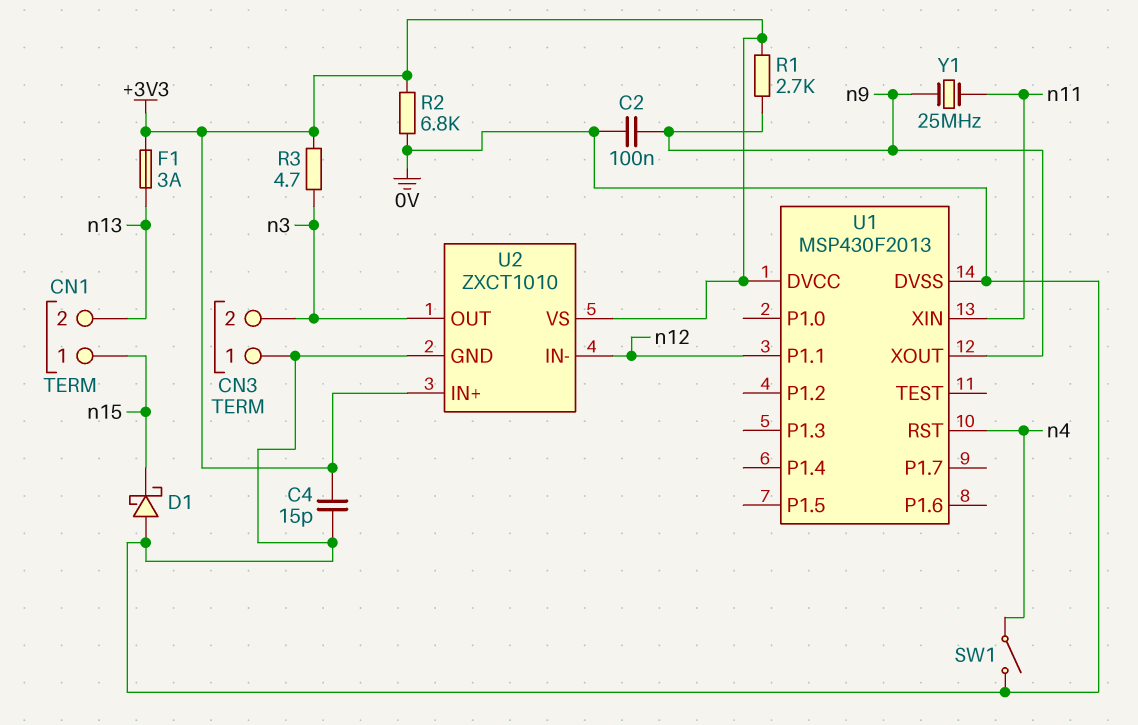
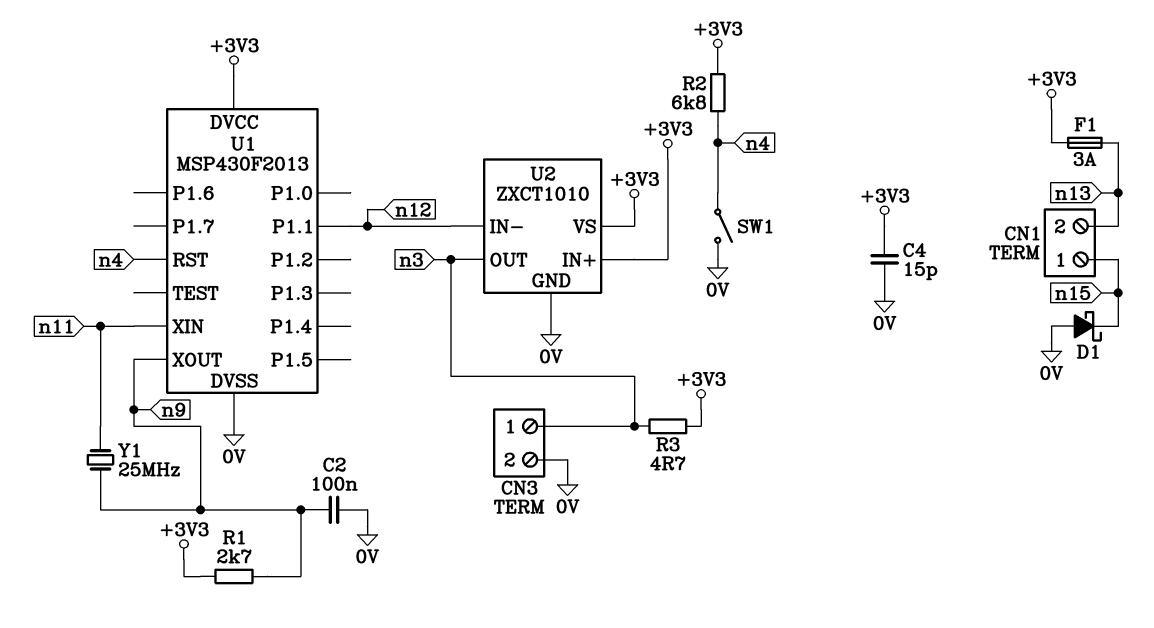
CN3 pin 1: 0V -> n3
CN3 pin 2: n3 -> 0V
R2: 6.8k (+3V3, 0V) -> 6.8k (+3V3, n4)

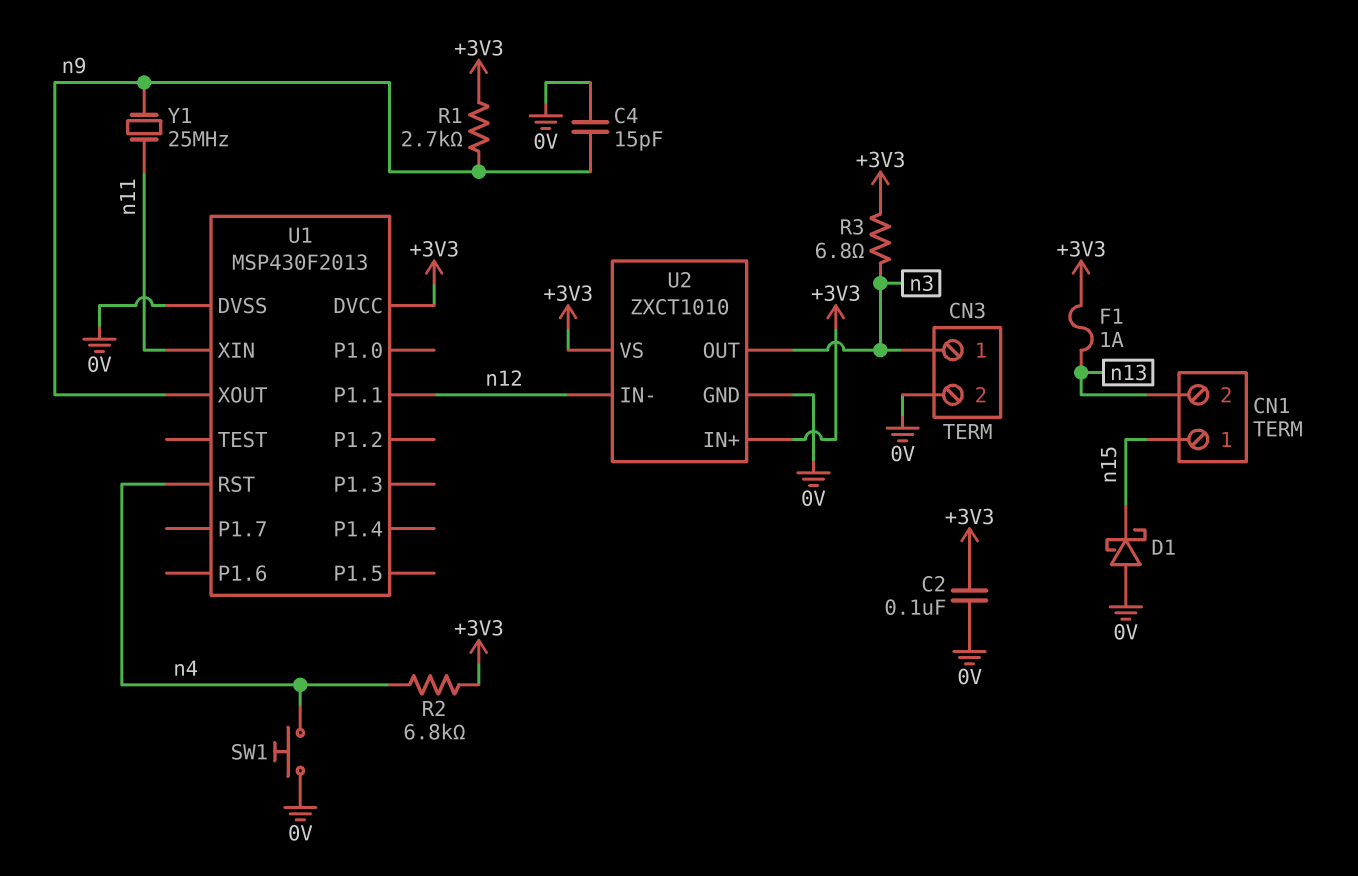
C2: 100nF (0V, n9) -> 100nF (+3V3, 0V)
C4: 15pF (+3V3, 0V) -> 15pF (0V, n9)
F1: 3A (+3V3, n13) -> 1A (+3V3, n13)
R3: 4.7 (+3V3, n3) -> 6.8 (+3V3, n3)
SW1: switch (0V, n4) -> button (0V, n4)

